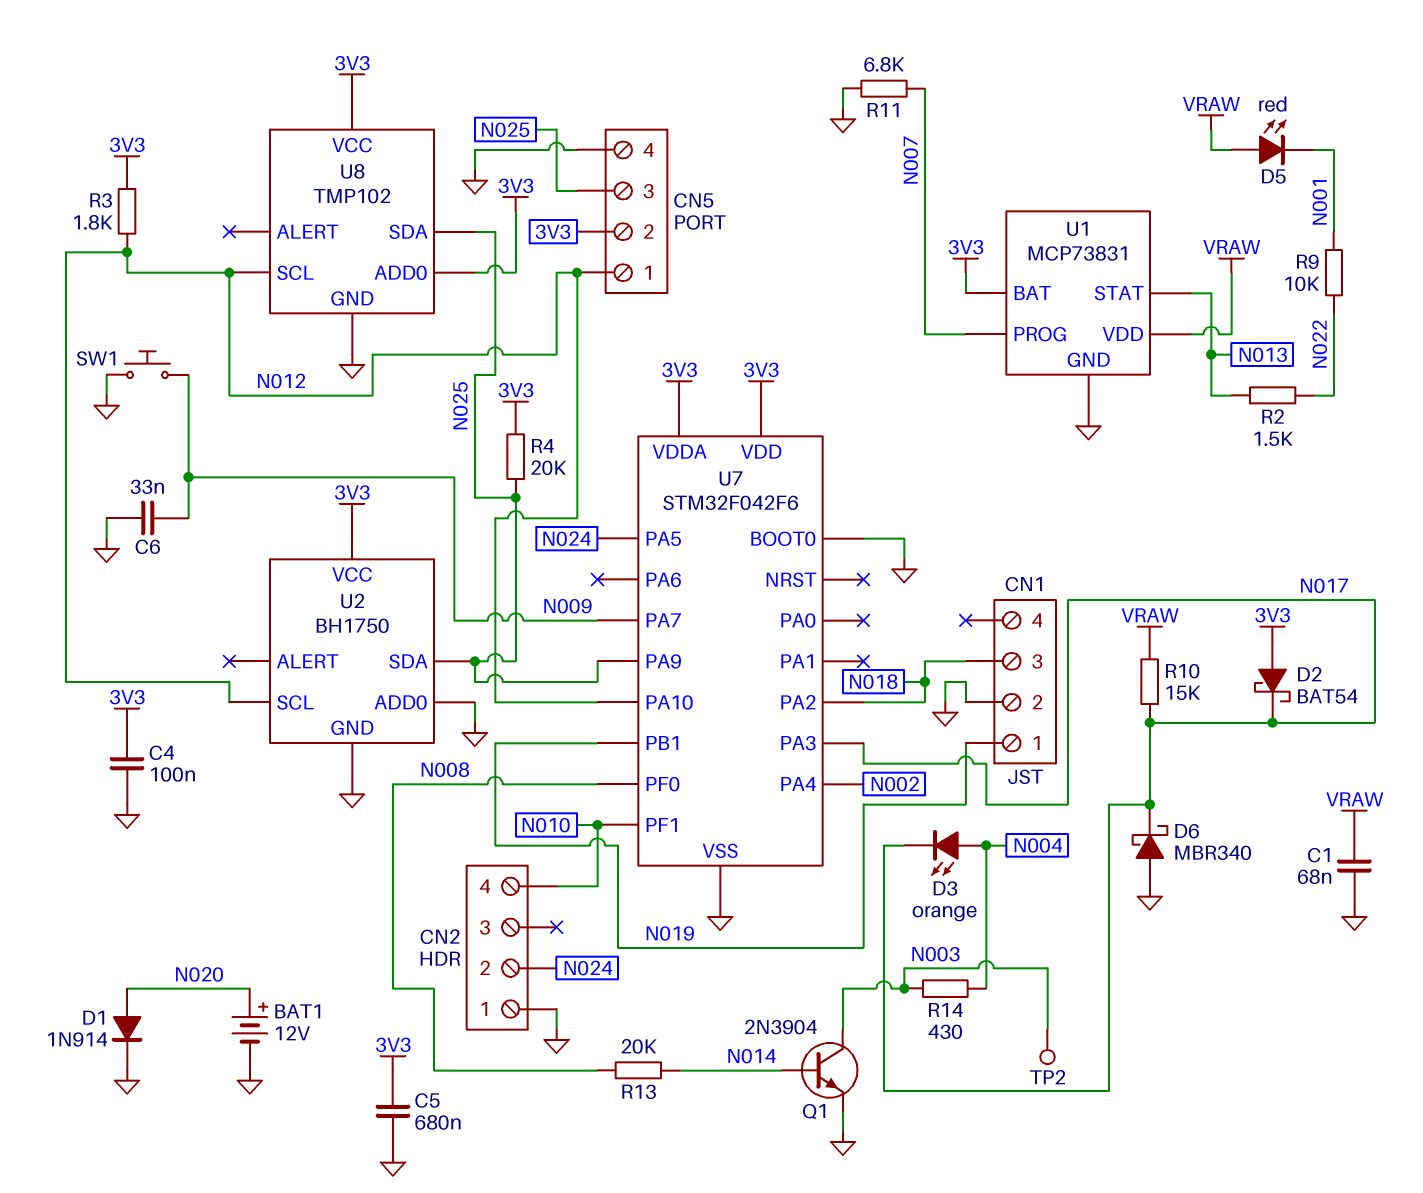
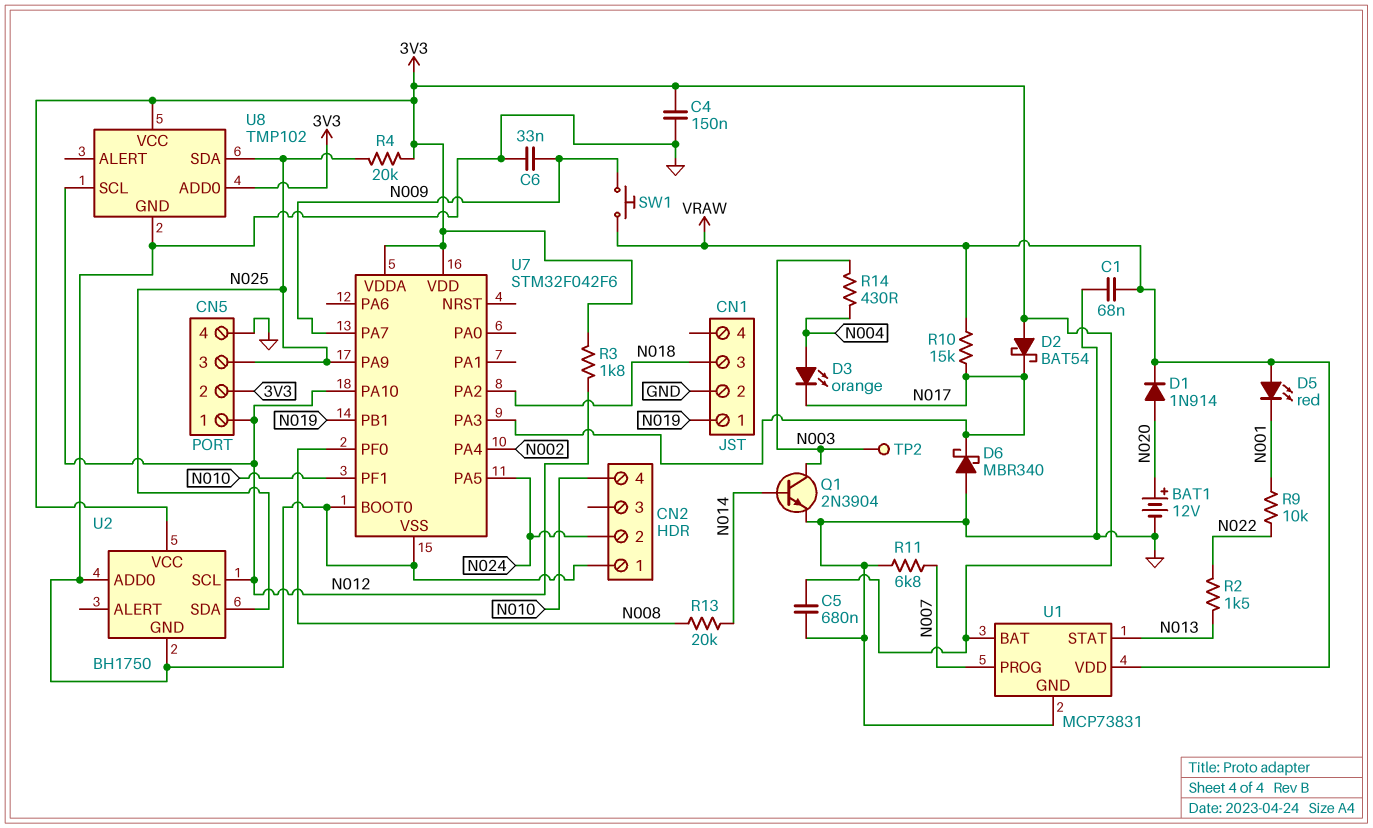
C4: 100nF (3V3, GND) -> 150nF (3V3, GND)
D1: diode 1N914 (A N020, K GND) -> diode 1N914 (A N020, K VRAW)
SW1: button (GND, N009) -> button (N009, VRAW)

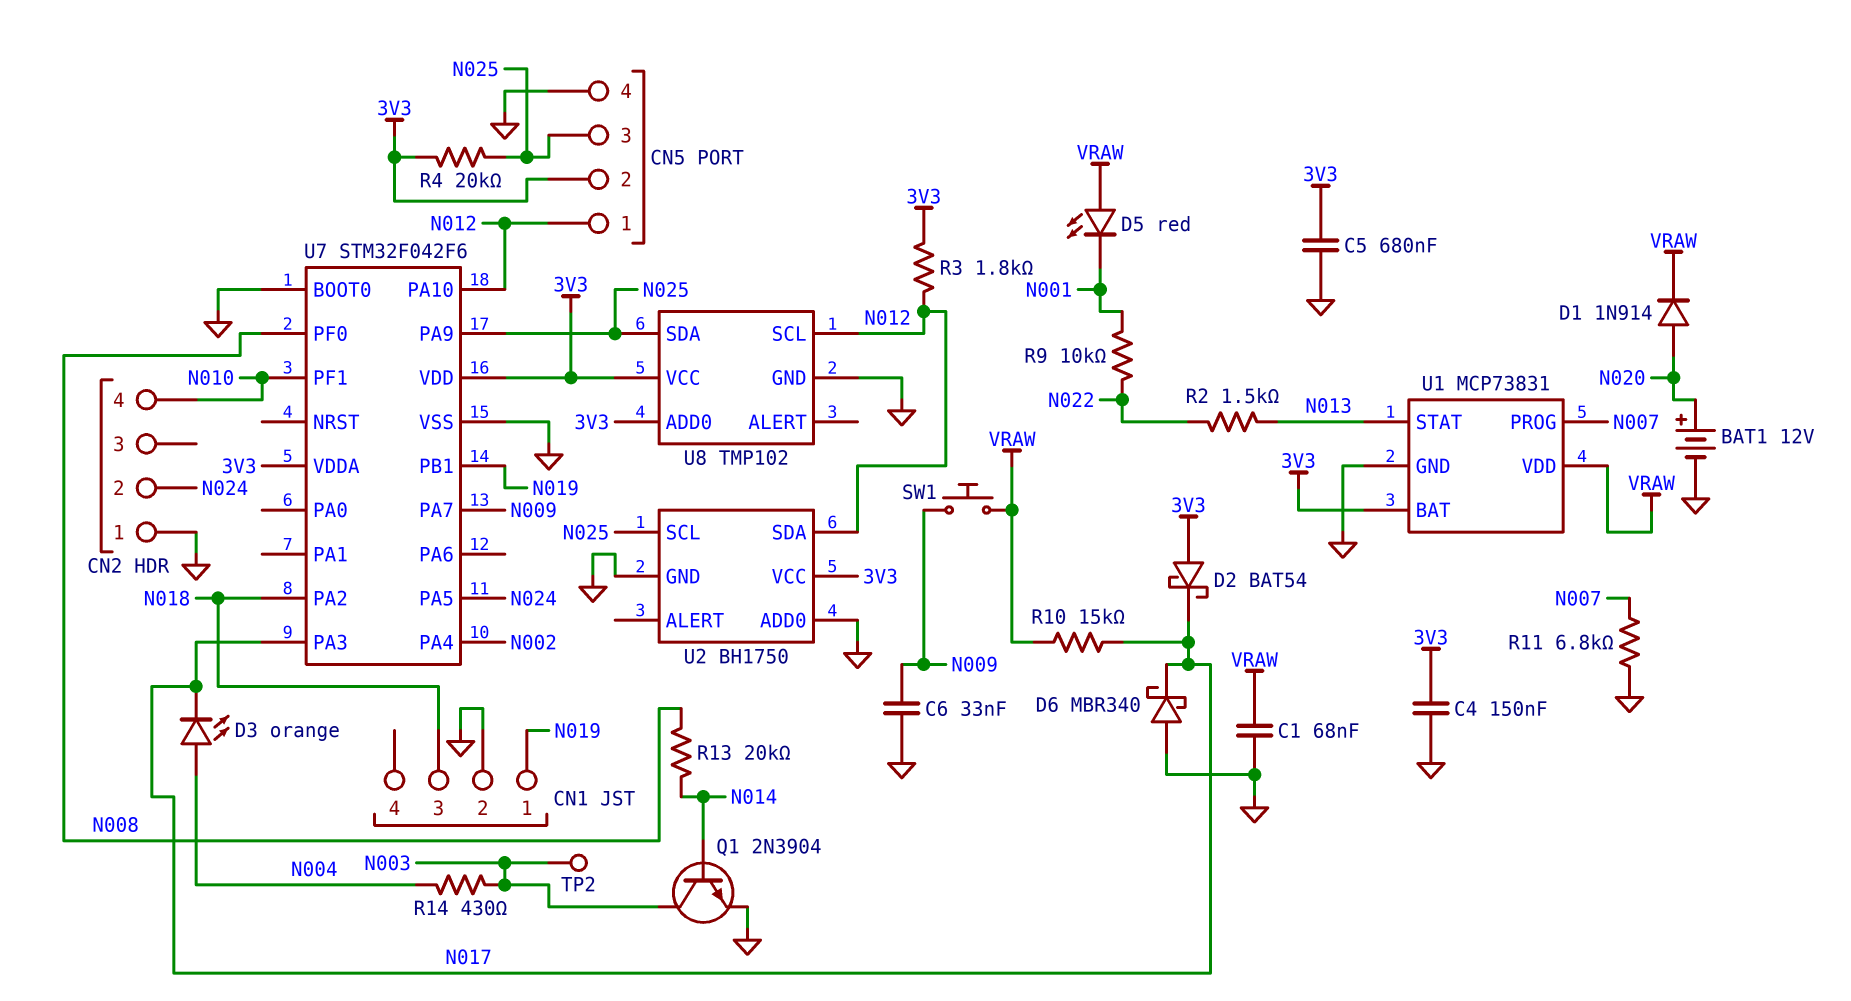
U2 pin SCL: N012 -> N025
U2 pin SDA: N025 -> N012

